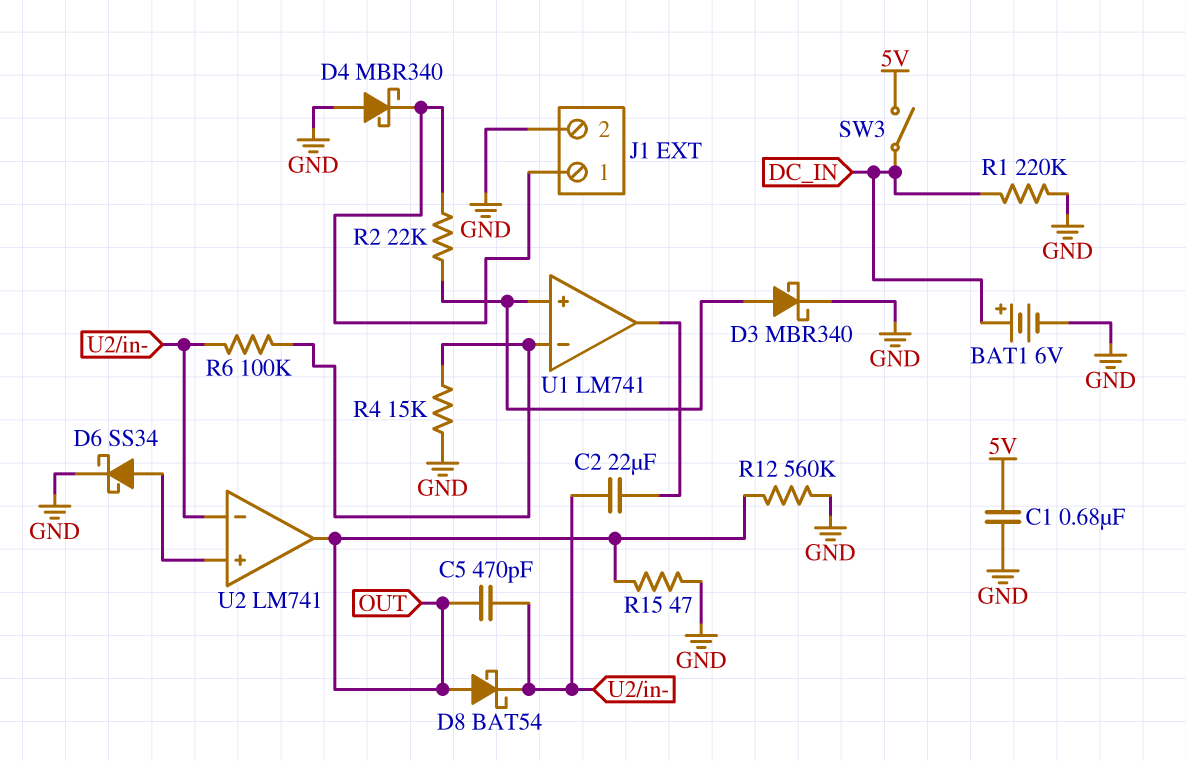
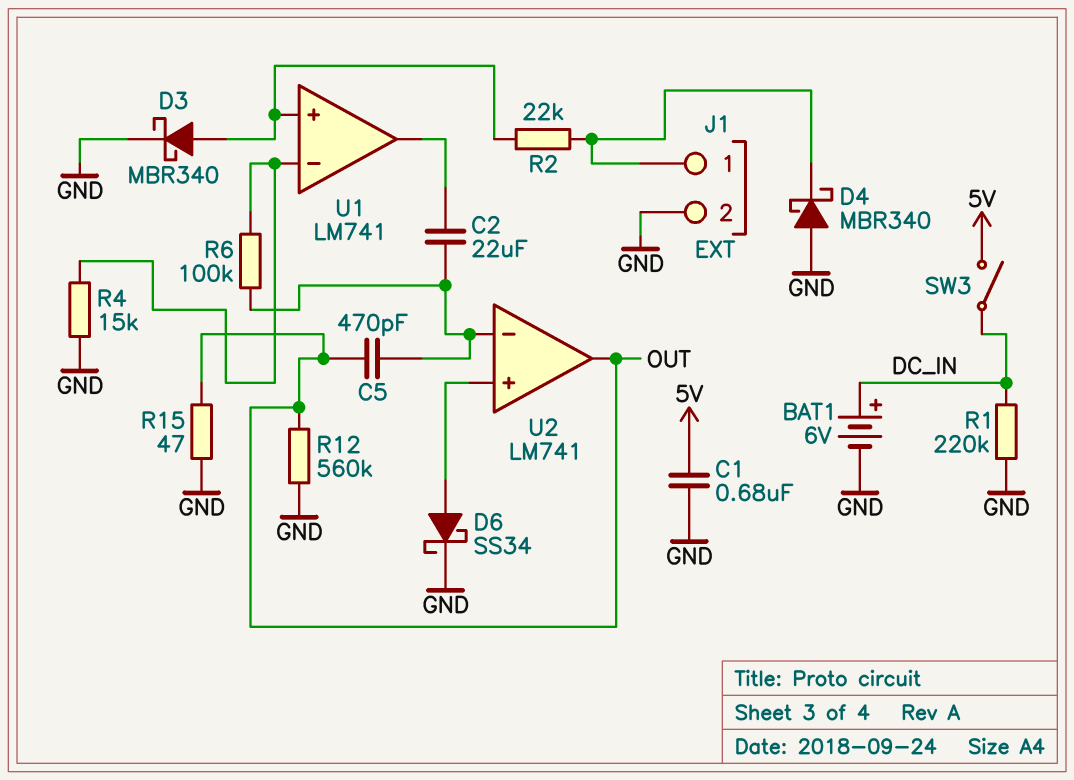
D8: schottky BAT54 (A OUT, K U2/in-) -> none

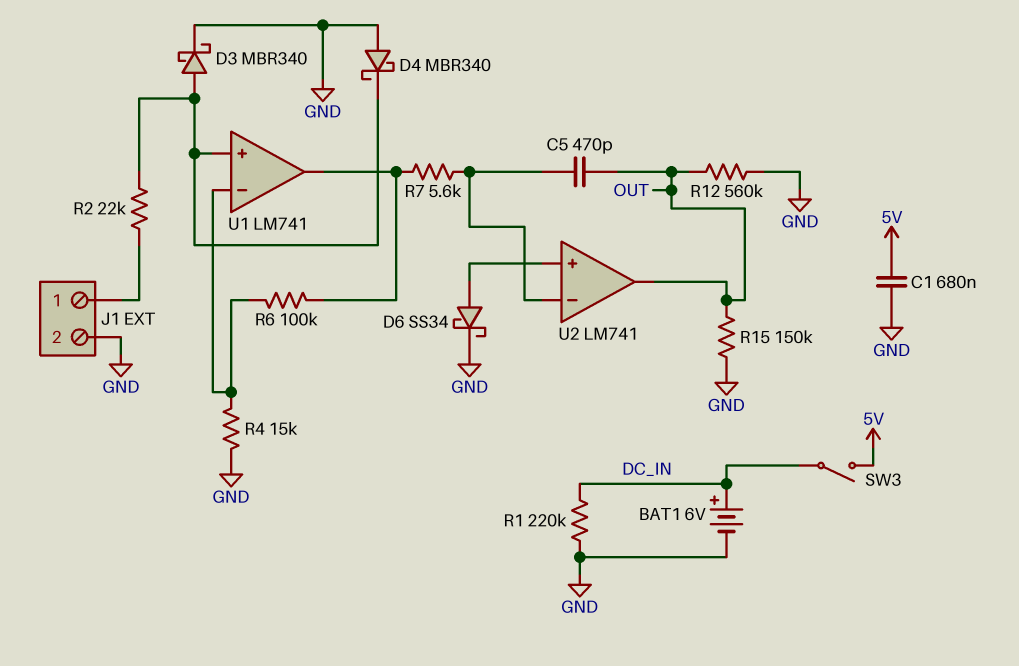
C2: 22uF (U1/out, U2/in-) -> none
D4: schottky MBR340 (A GND, K J1/1) -> schottky MBR340 (A GND, K U1/in+)
R6: 100k (U1/in-, U2/in-) -> 100k (U1/in-, U1/out)
R7: none -> 5.6k (U1/out, U2/in-)
R15: 47 (GND, OUT) -> 150k (GND, OUT)

